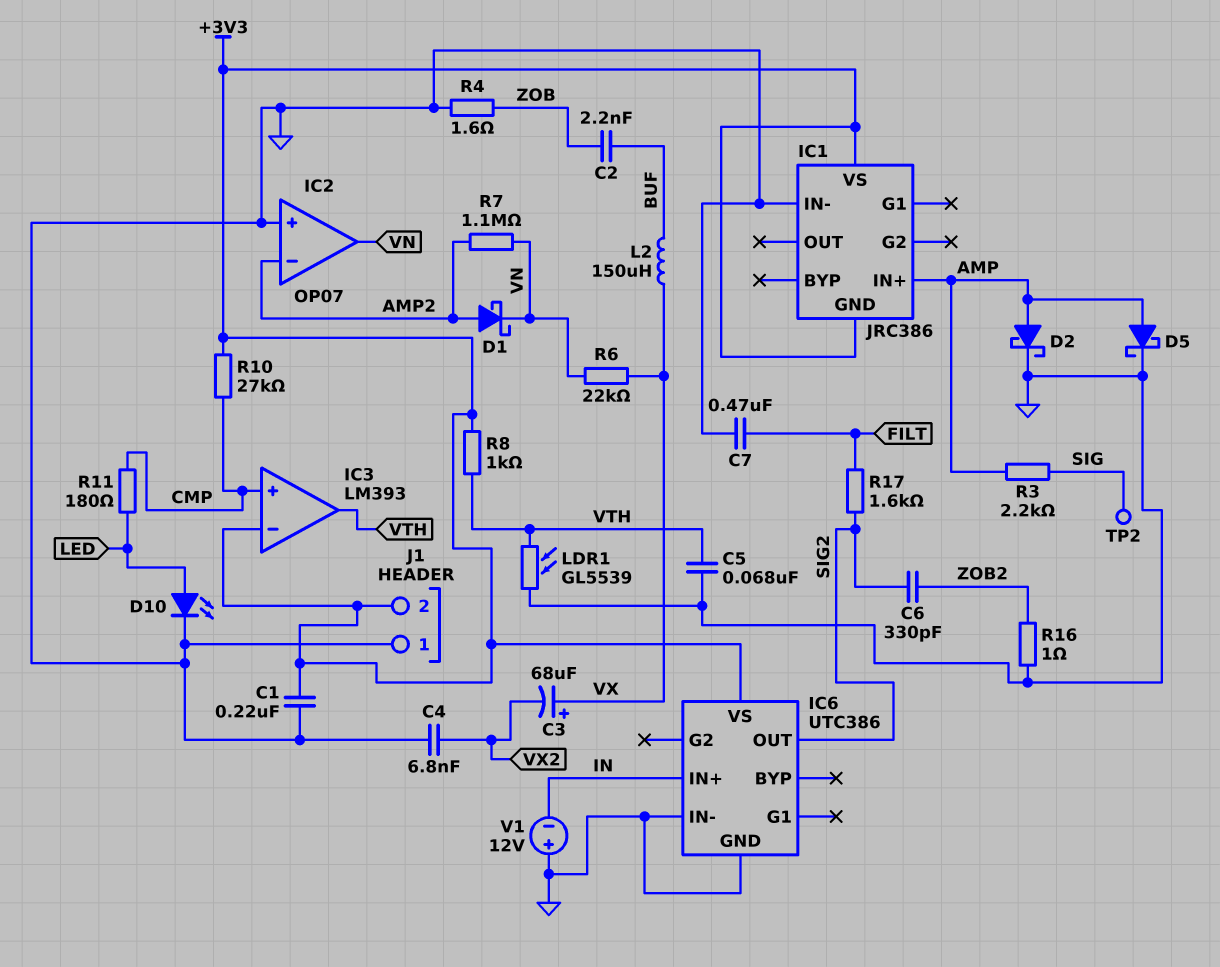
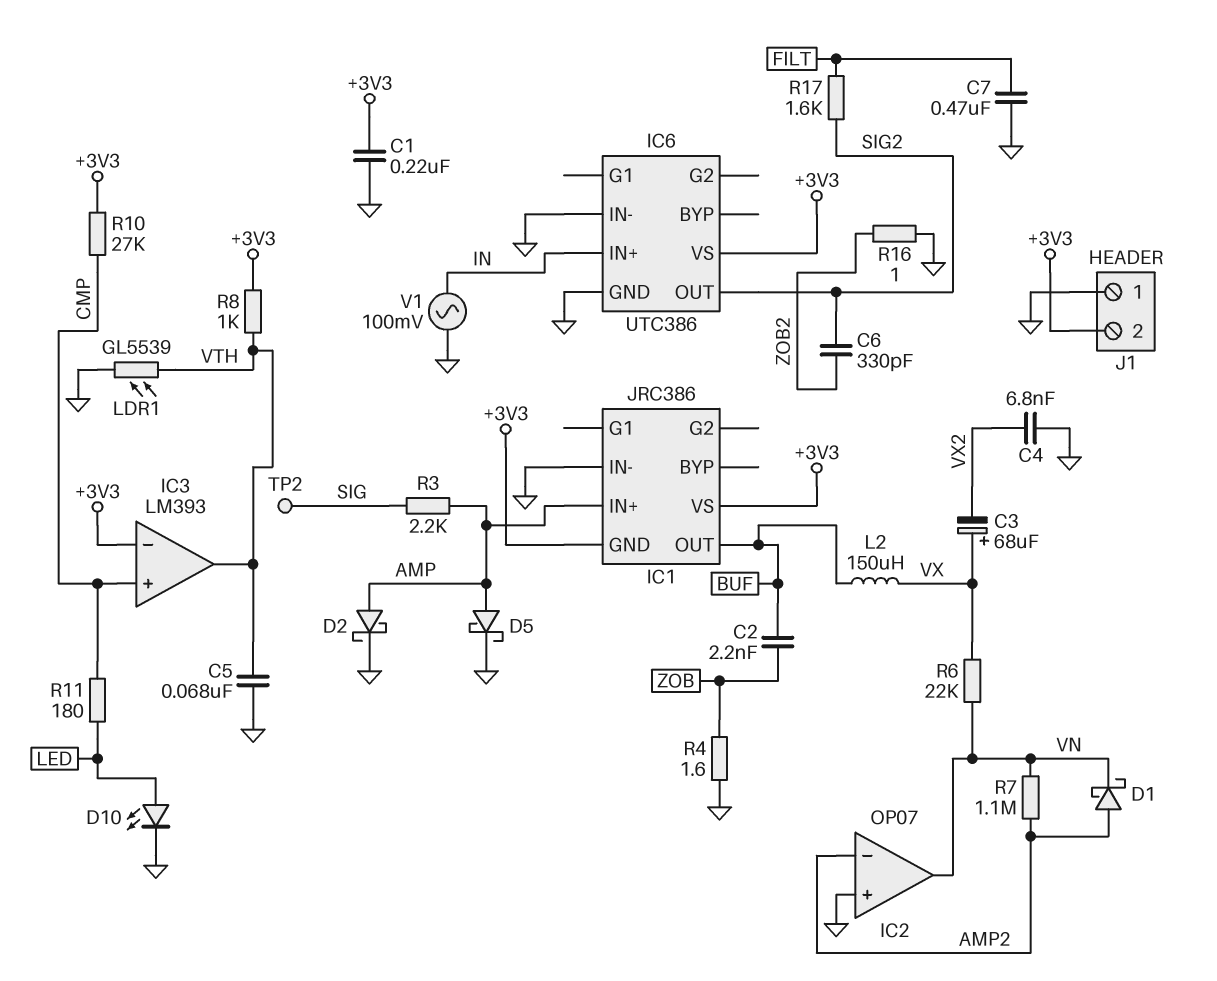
IC1 pin OUT: none -> BUF
V1: 12V (plus GND, minus IN) -> AC 100mV (GND, IN)

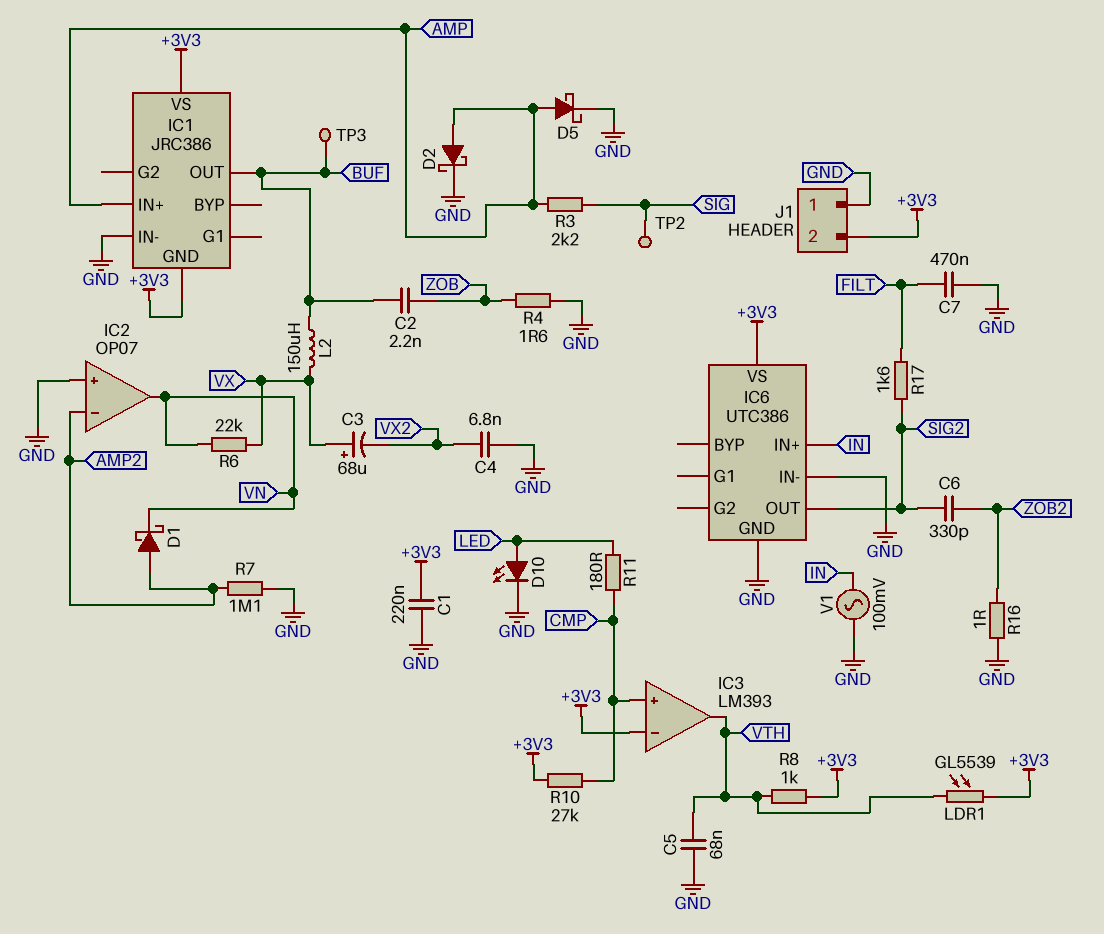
LDR1: GL5539 (GND, VTH) -> GL5539 (+3V3, VTH)
R7: 1.1M (AMP2, VN) -> 1.1M (AMP2, GND)
TP3: none -> test point (BUF)

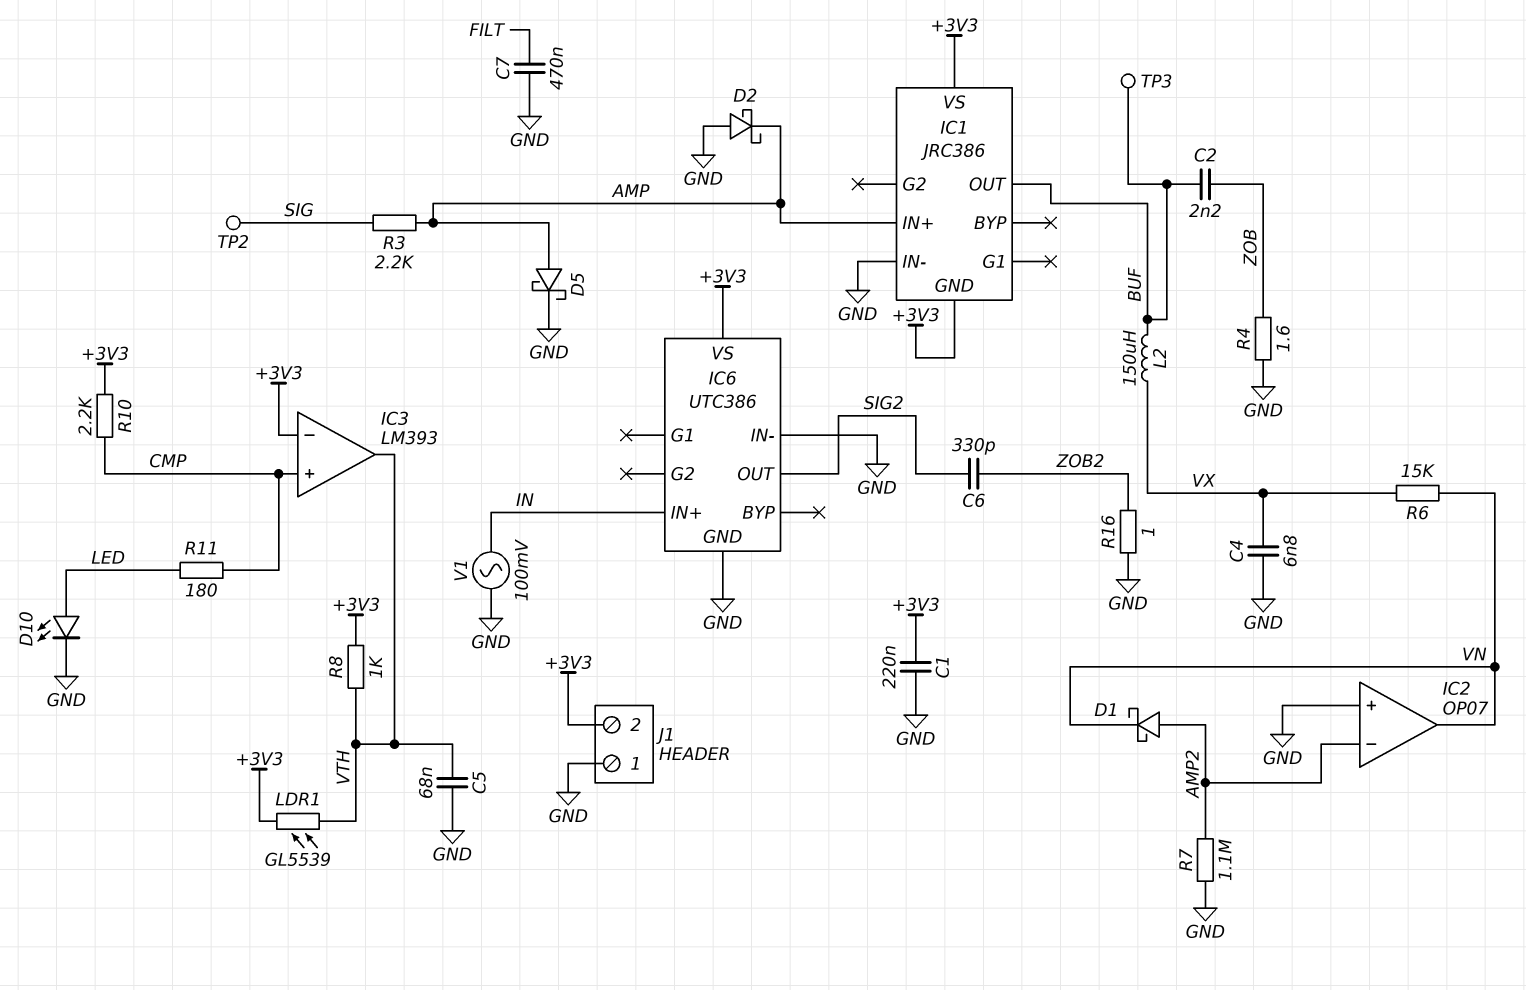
C3: 68uF (plus VX, minus VX2) -> none
C4: 6.8nF (GND, VX2) -> 6.8nF (GND, VX)
D2: schottky (A AMP, K GND) -> schottky (A GND, K AMP)
R6: 22k (VN, VX) -> 15k (VN, VX)
R10: 27k (+3V3, CMP) -> 2.2k (+3V3, CMP)
R17: 1.6k (FILT, SIG2) -> none

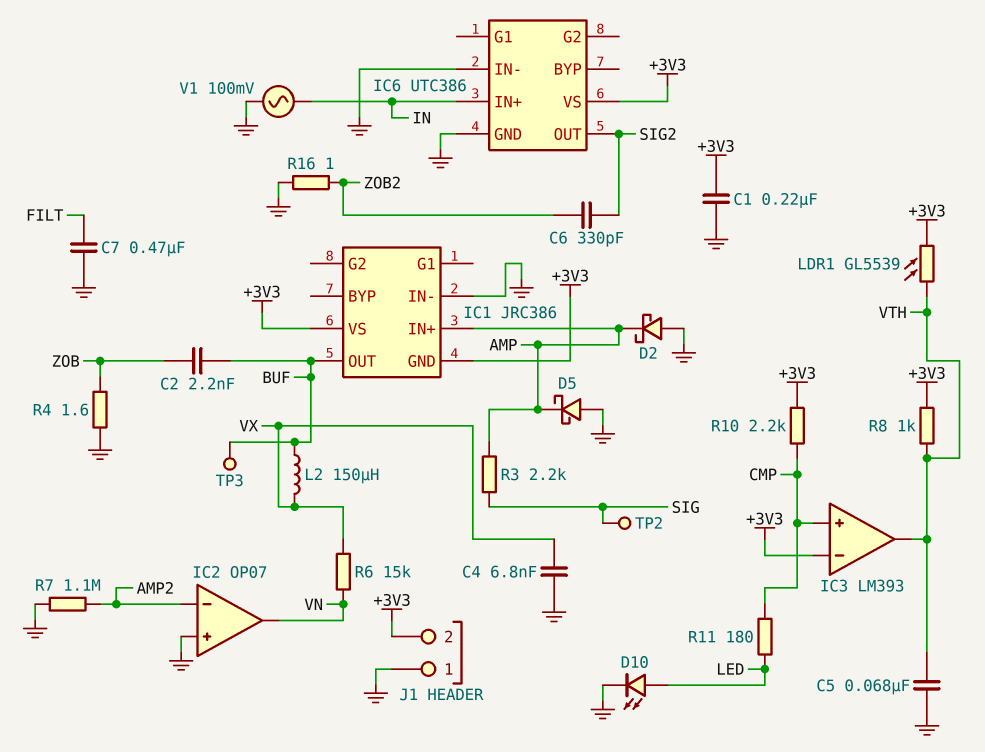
D1: schottky (A AMP2, K VN) -> none
D5: schottky (A AMP, K GND) -> schottky (A GND, K AMP)

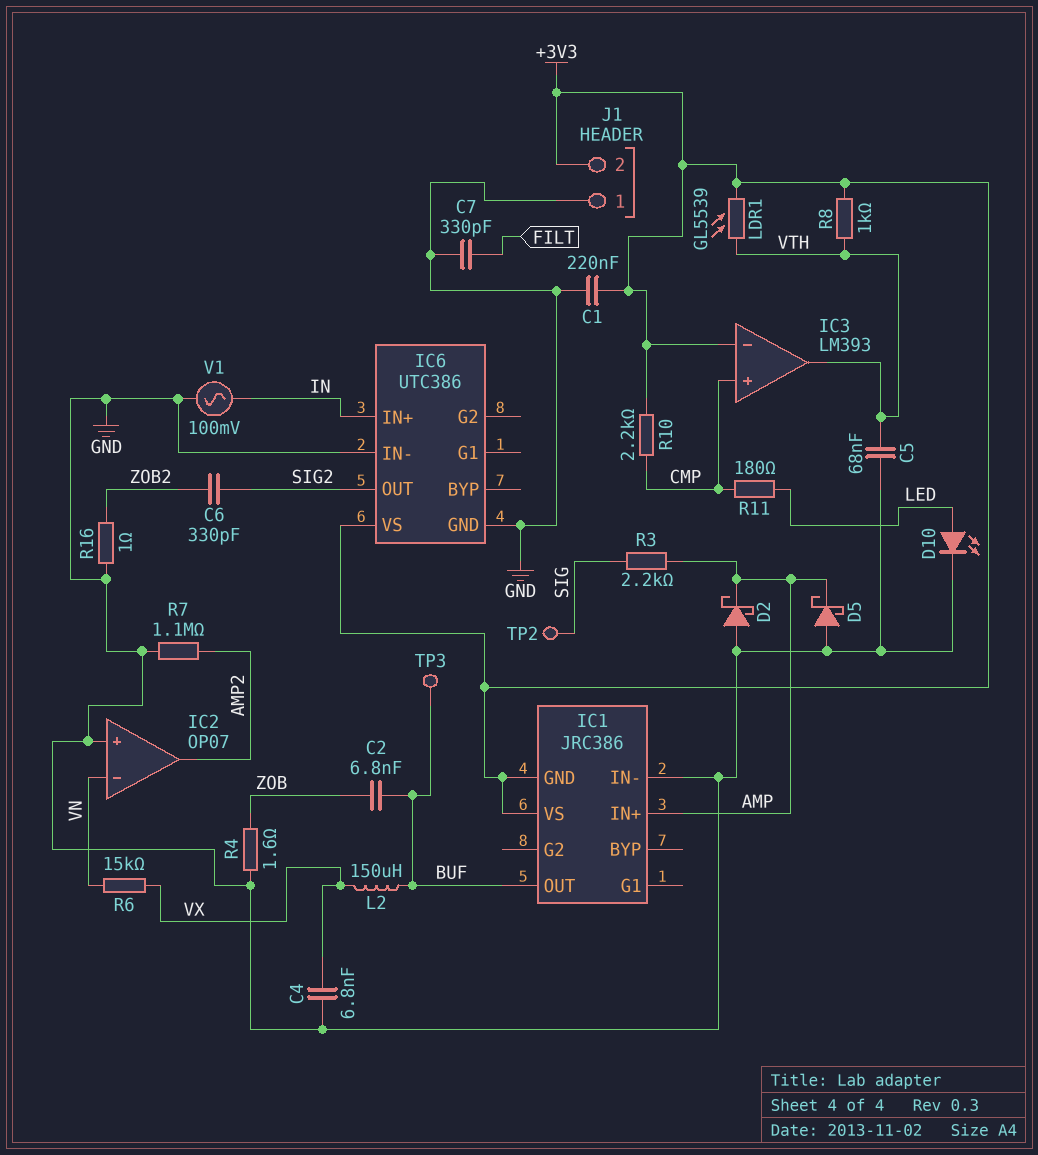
C2: 2.2nF (BUF, ZOB) -> 6.8nF (BUF, ZOB)
C7: 470nF (FILT, GND) -> 330pF (FILT, GND)
IC2 pin in-: AMP2 -> VN
IC2 pin out: VN -> AMP2

